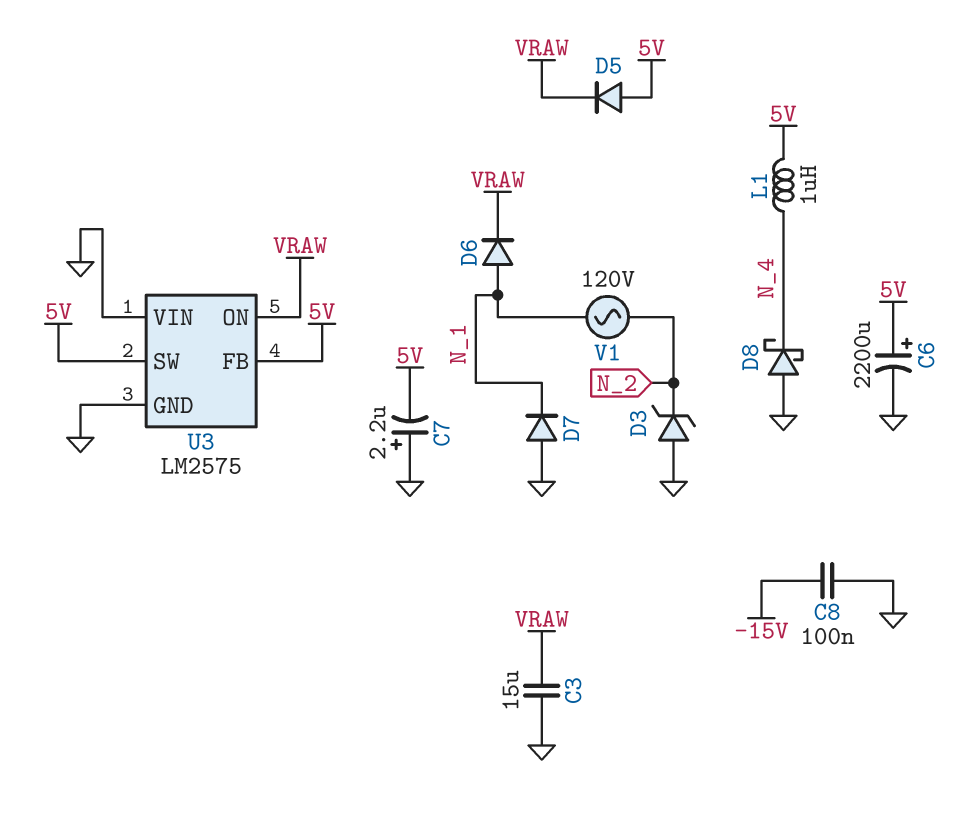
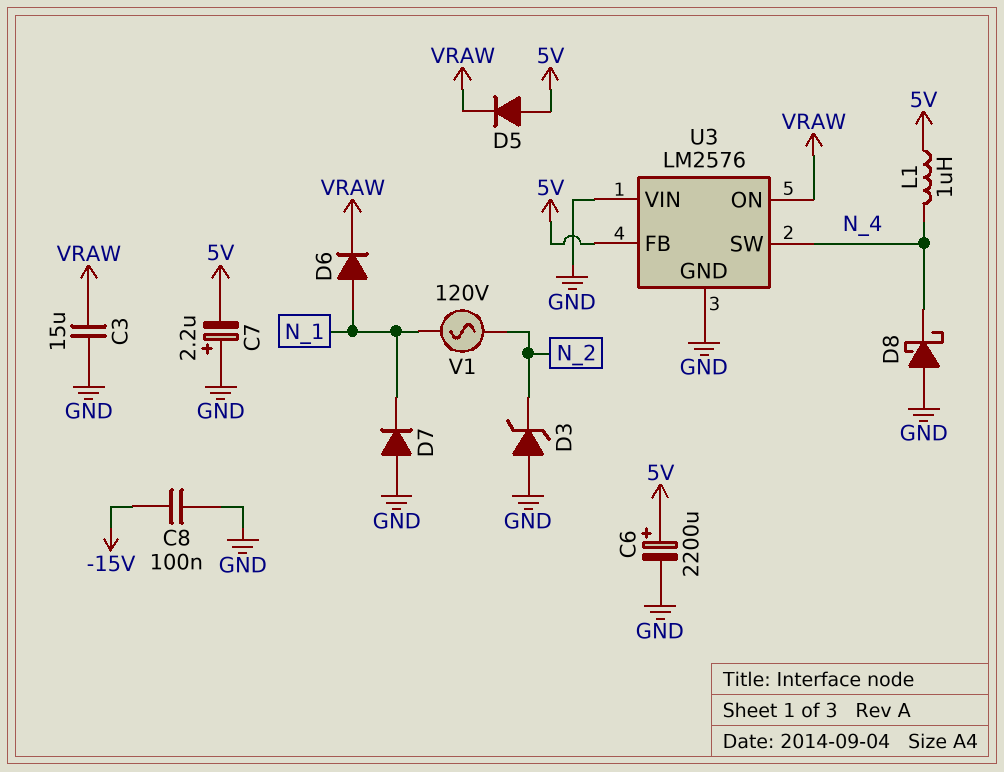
U3: LM2575 -> LM2576
U3 pin SW: 5V -> N_4

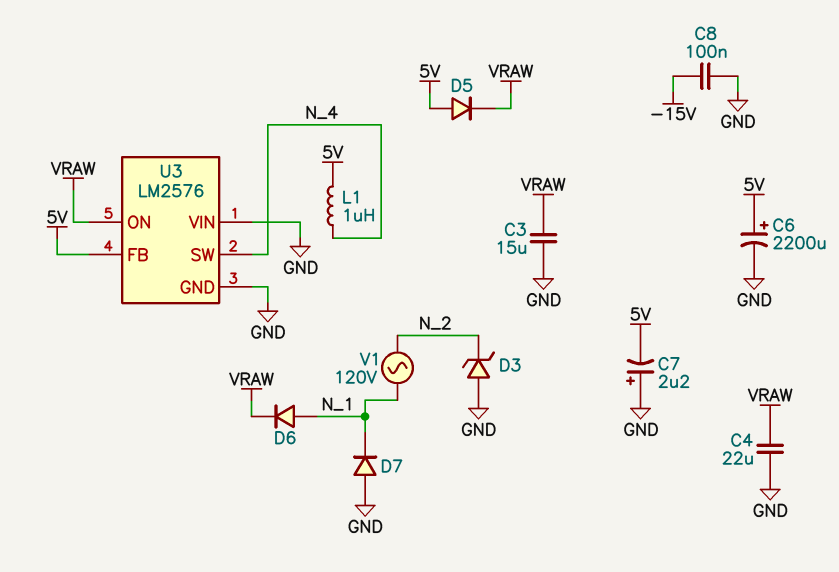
C4: none -> 22uF (GND, VRAW)
D8: schottky (A GND, K N_4) -> none

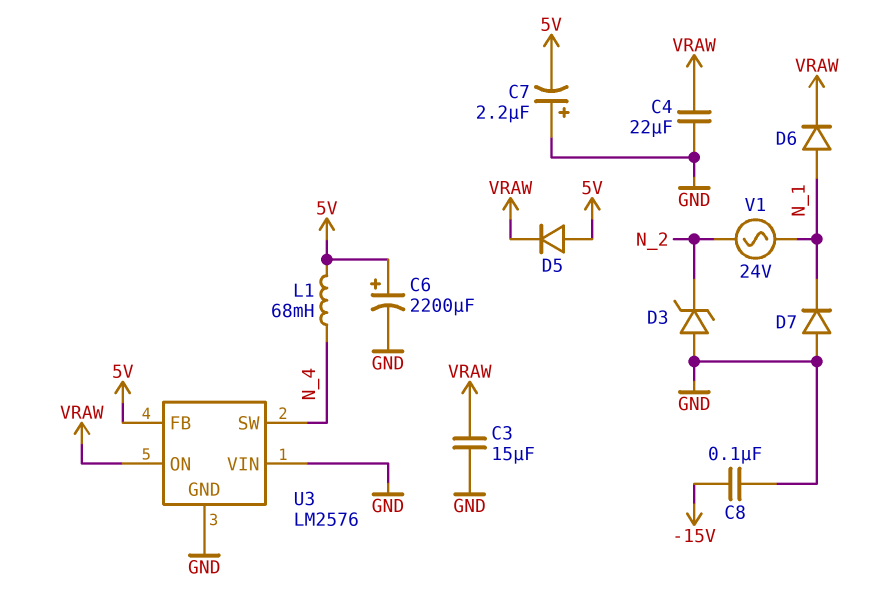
L1: 1uH (5V, N_4) -> 68mH (5V, N_4)
V1: AC 120V (N_1, N_2) -> AC 24V (N_1, N_2)

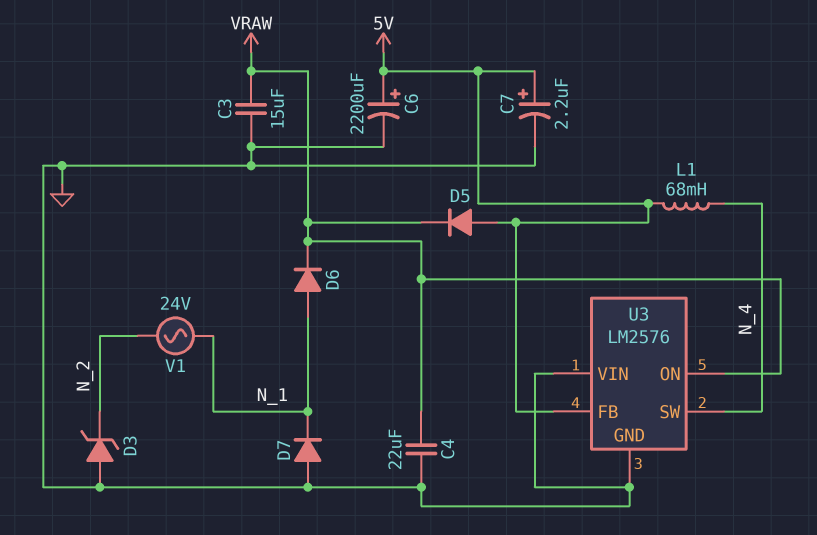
C7: 2.2uF (plus GND, minus 5V) -> 2.2uF (plus 5V, minus GND)
C8: 100nF (-15V, GND) -> none

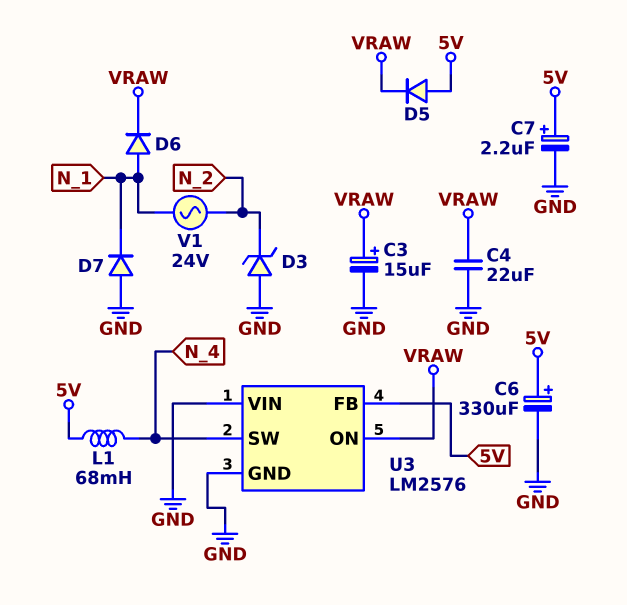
C3: 15uF (GND, VRAW) -> 15uF (plus VRAW, minus GND)
C6: 2200uF (plus 5V, minus GND) -> 330uF (plus 5V, minus GND)

